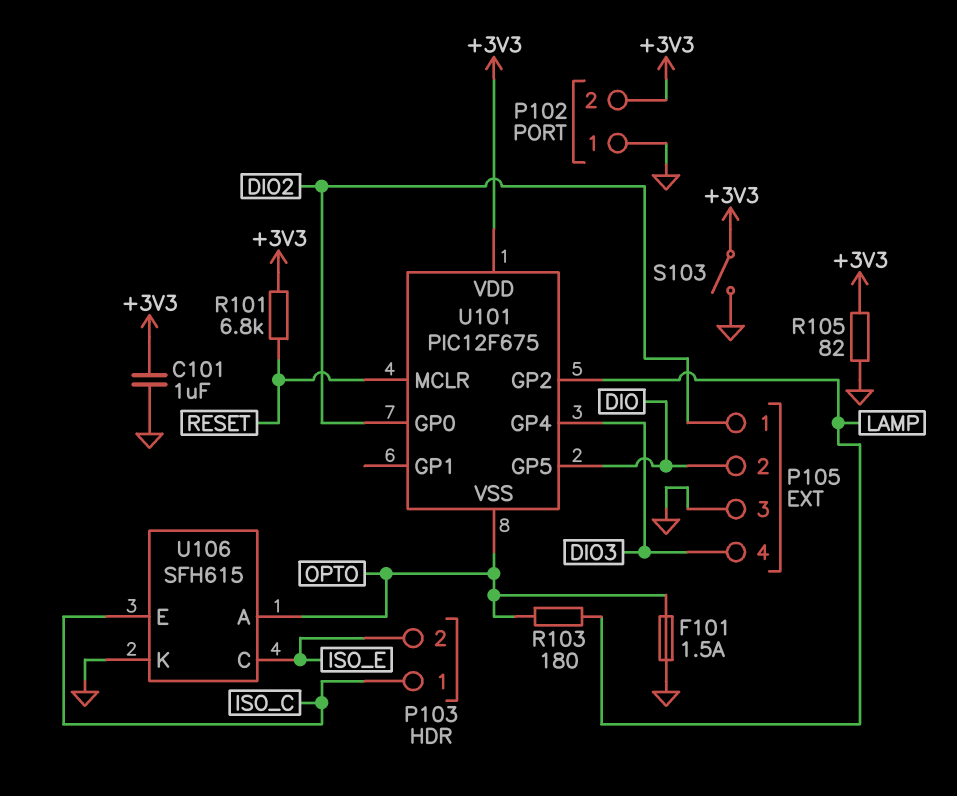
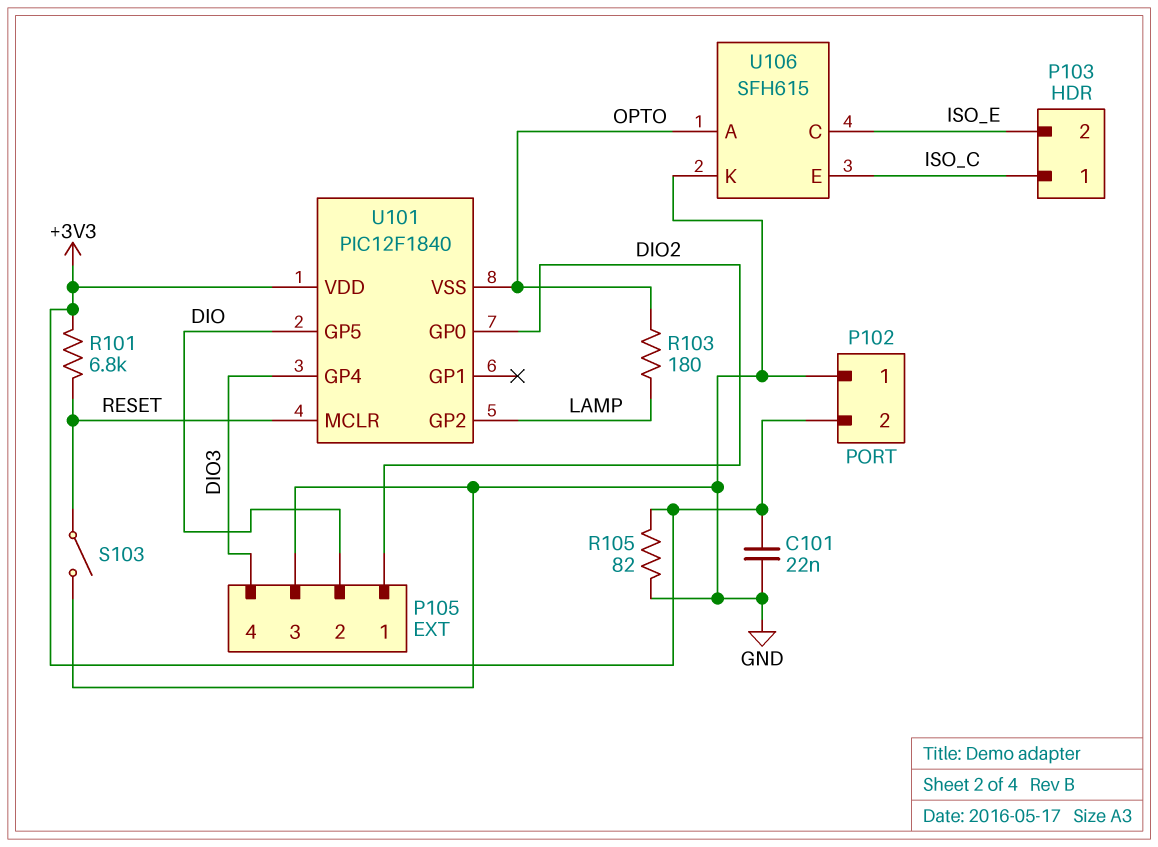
C101: 1uF (+3V3, GND) -> 22nF (+3V3, GND)
F101: 1.5A (GND, OPTO) -> none
S103: switch (+3V3, GND) -> switch (GND, RESET)
U101: PIC12F675 -> PIC12F1840

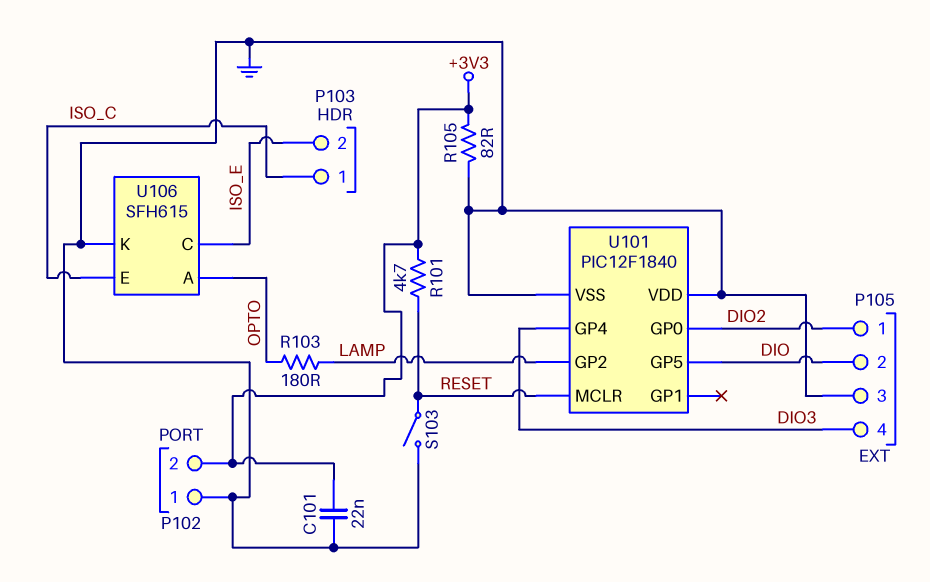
R101: 6.8k (+3V3, RESET) -> 4.7k (+3V3, RESET)
U101 pin VDD: +3V3 -> GND
U101 pin VSS: OPTO -> GND

